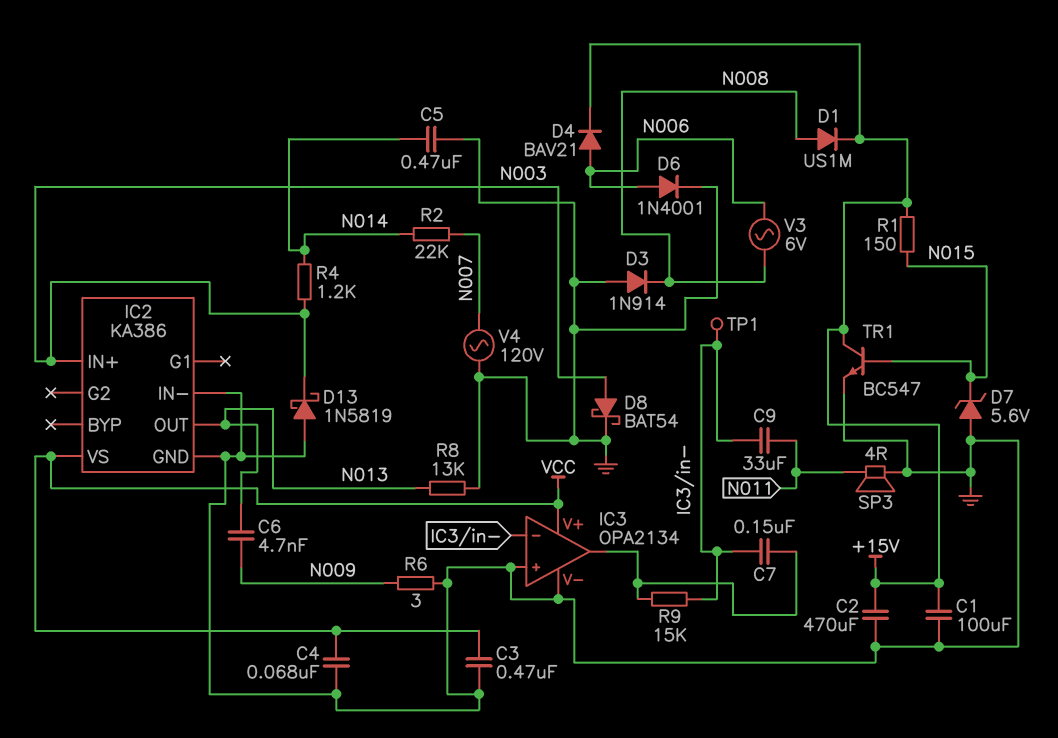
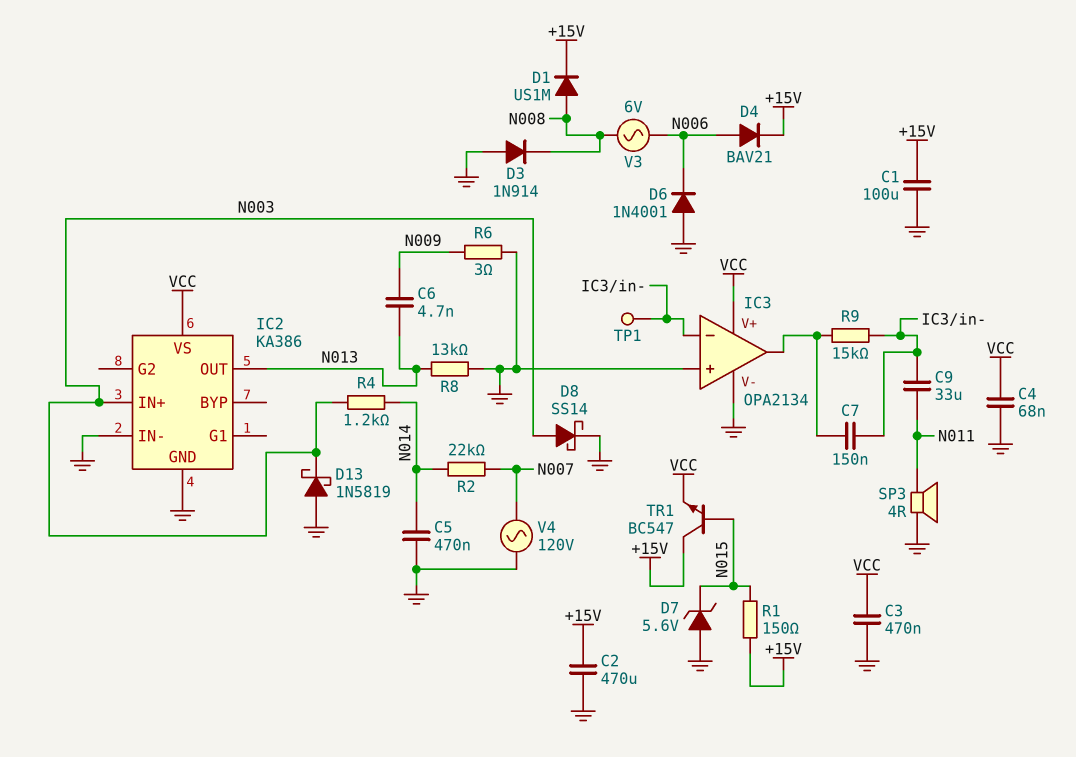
D6: diode 1N4001 (A N006, K GND) -> diode 1N4001 (A GND, K N006)
D8: schottky BAT54 (A N003, K GND) -> schottky SS14 (A N003, K GND)
TR1: NPN BC547 (B N015, C +15V, E GND) -> NPN BC547 (B N015, C +15V, E VCC)

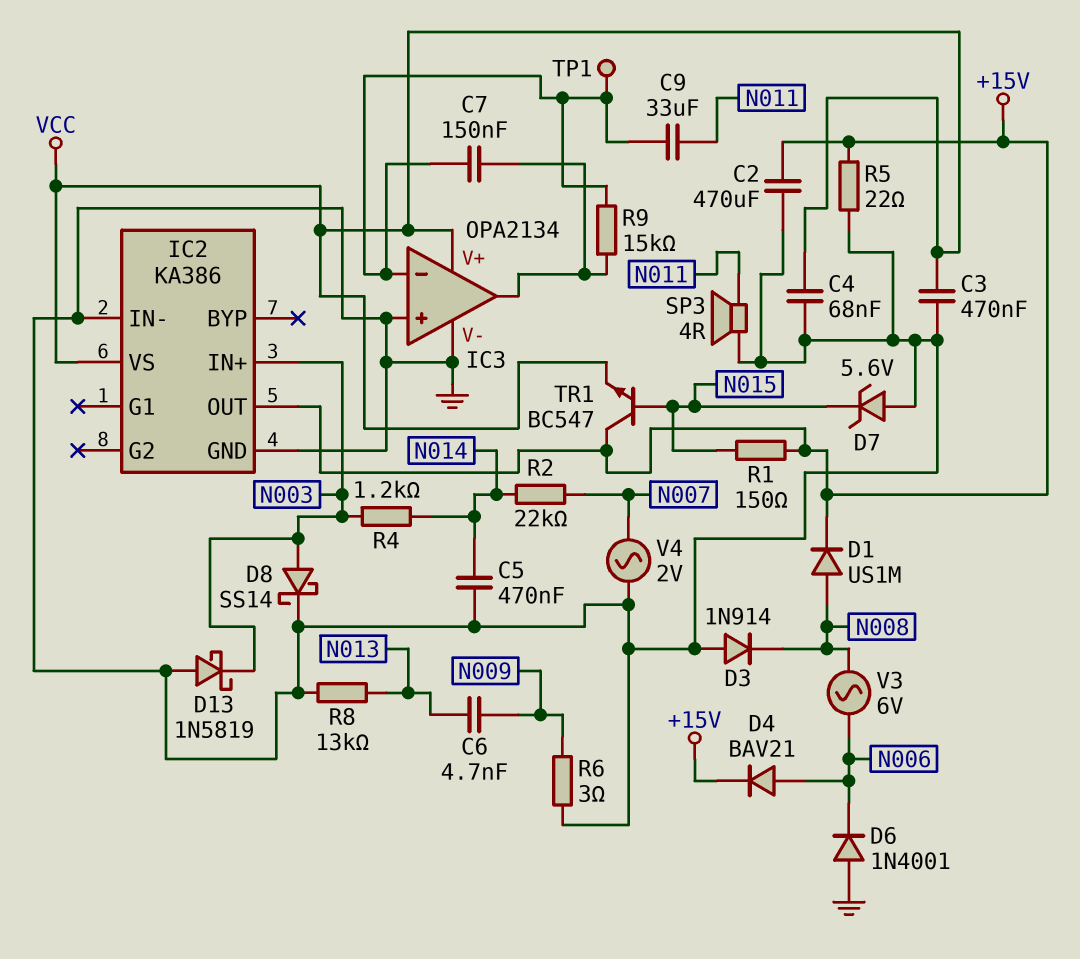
C1: 100uF (+15V, GND) -> none
IC2 pin OUT: N013 -> +15V
R5: none -> 22 (+15V, GND)
V4: AC 120V (GND, N007) -> AC 2V (GND, N007)

